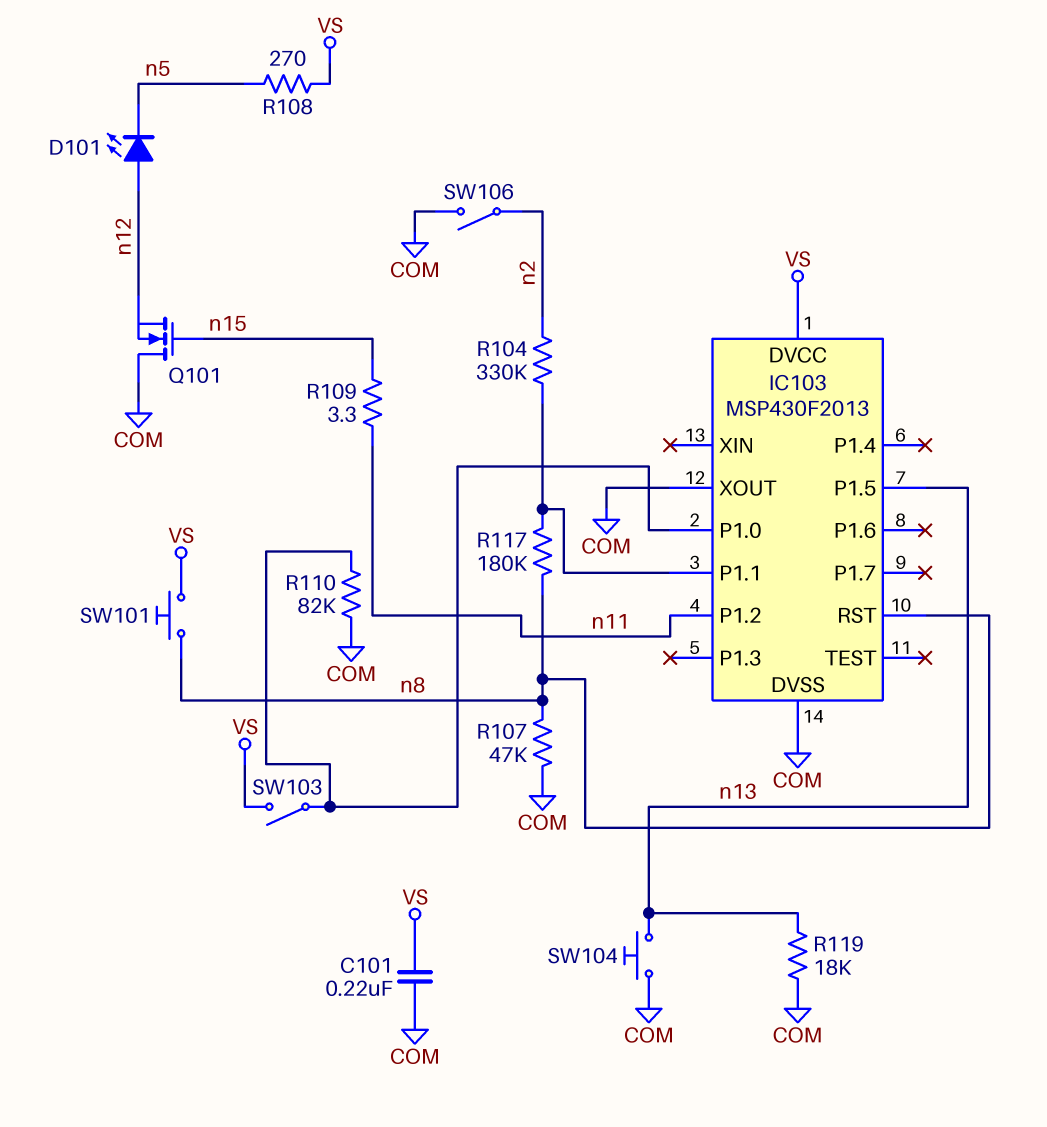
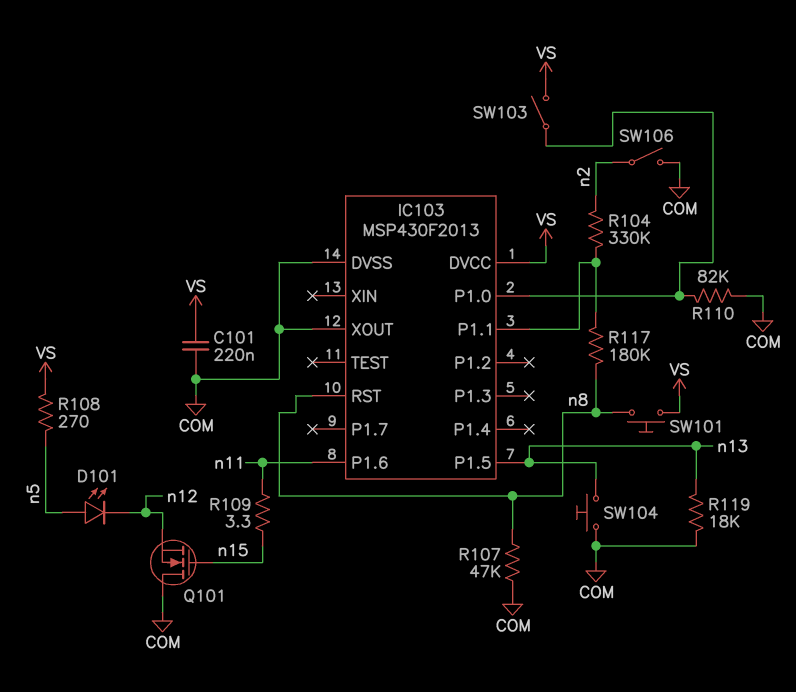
D101: LED (A n12, K n5) -> LED (A n5, K n12)
IC103 pin P1.2: n11 -> none
IC103 pin P1.6: none -> n11

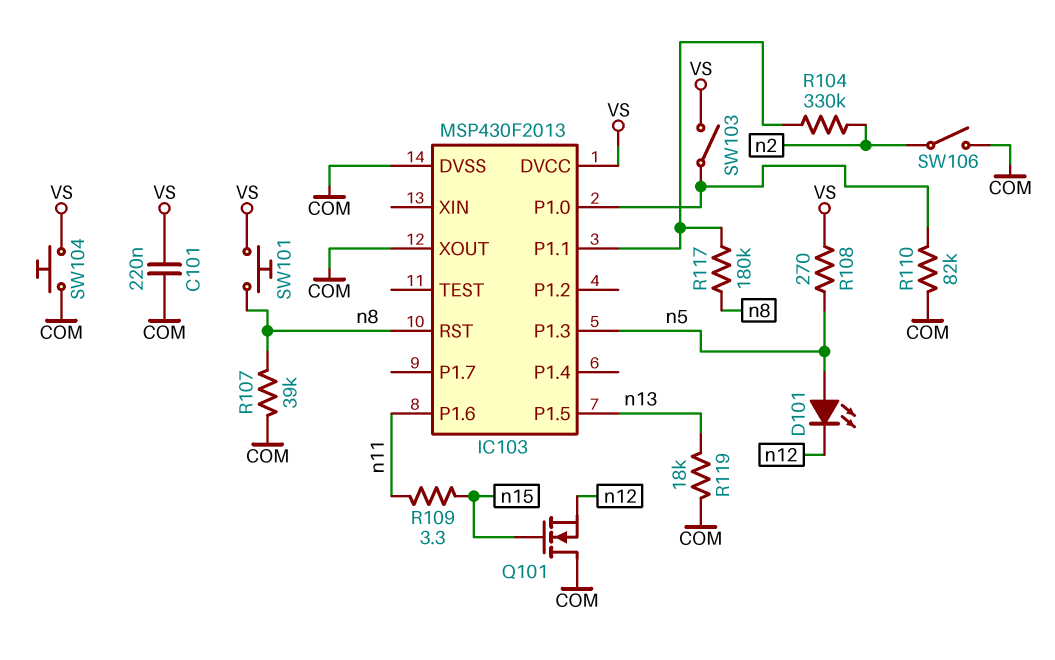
IC103 pin P1.3: none -> n5
R107: 47k (COM, n8) -> 39k (COM, n8)
SW104: button (COM, n13) -> button (COM, VS)

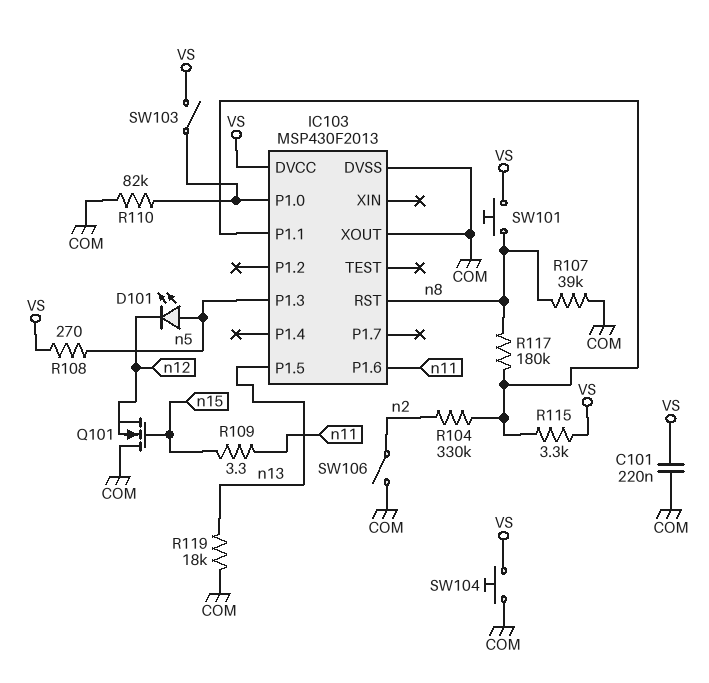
R115: none -> 3.3k (IC103/P1.1, VS)

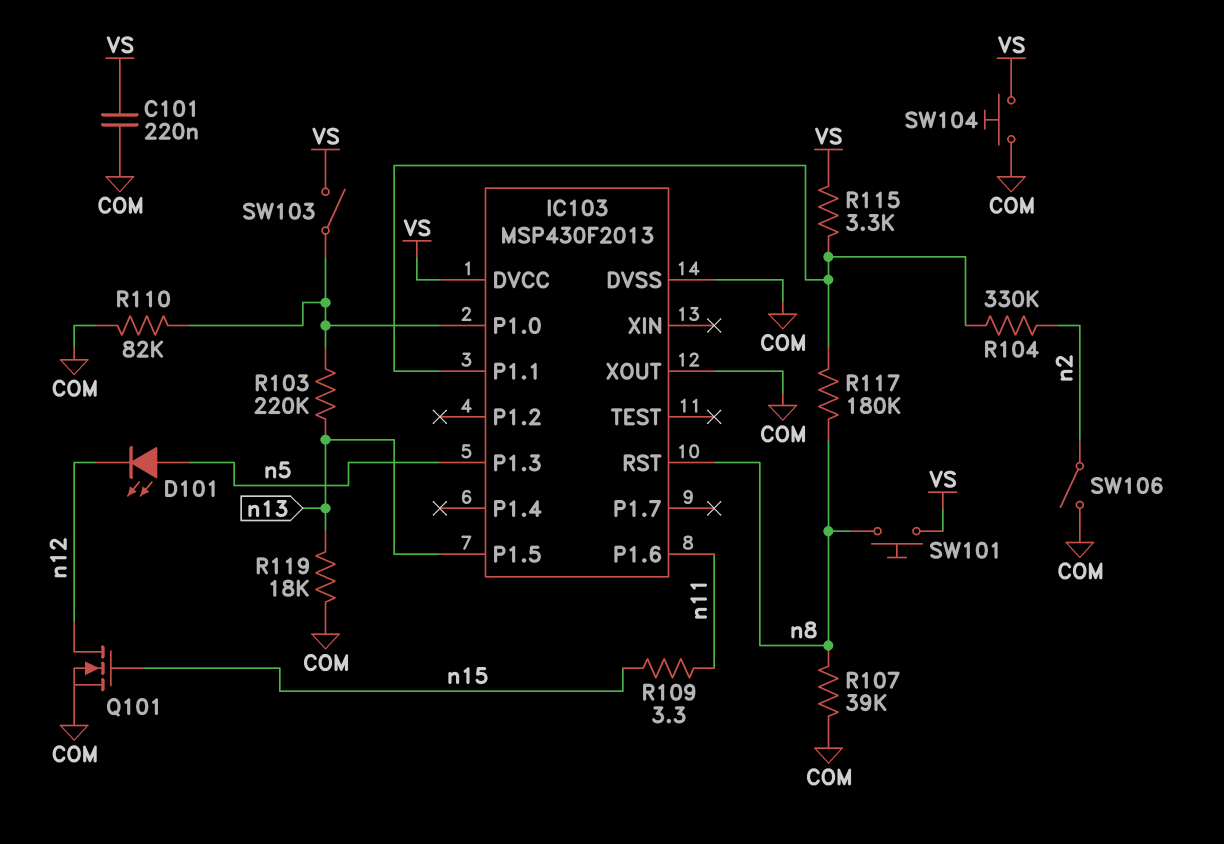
Q101: NMOS (G n15, D COM, S n12) -> NMOS (G n15, D n12, S COM)
R103: none -> 220k (IC103/P1.0, n13)
R108: 270 (VS, n5) -> none

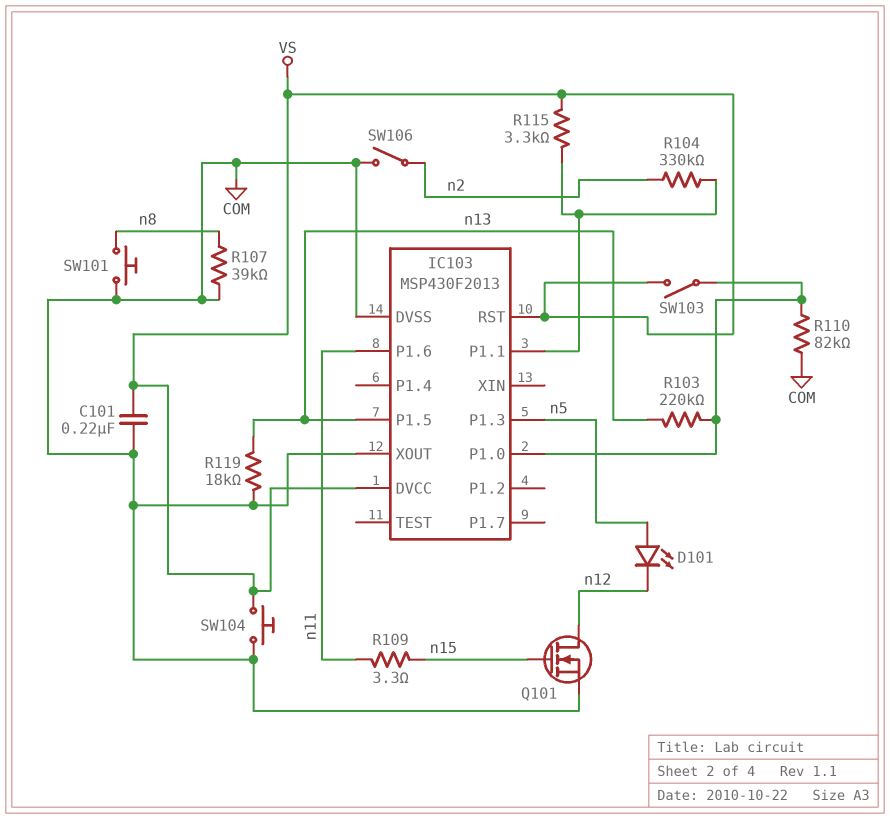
IC103 pin RST: n8 -> VS
R117: 180k (IC103/P1.1, n8) -> none
SW101: button (VS, n8) -> button (COM, n8)

